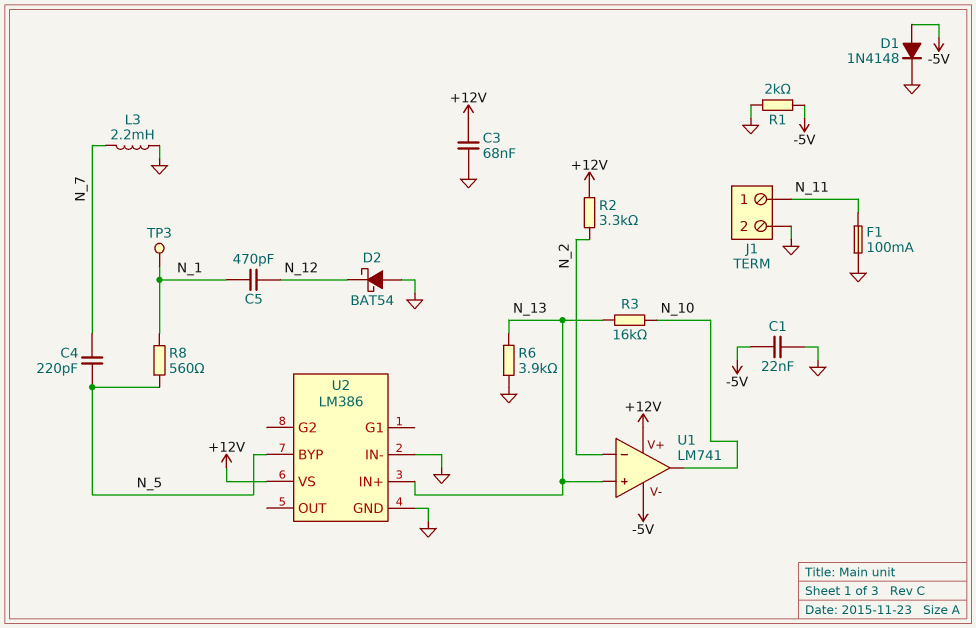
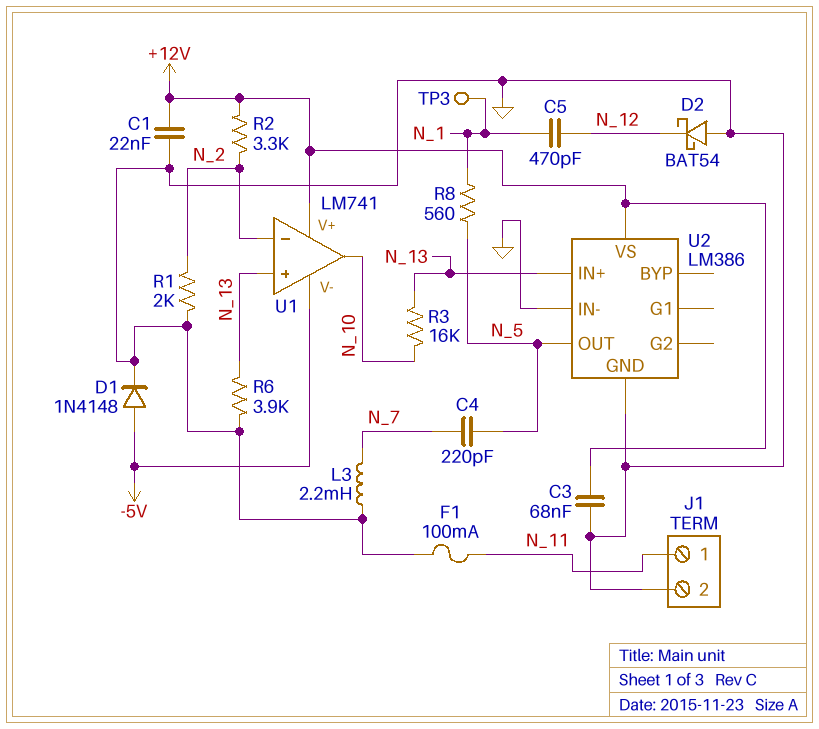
C1: 22nF (-5V, GND) -> 22nF (+12V, GND)
R1: 2k (-5V, GND) -> 2k (GND, N_2)
U2 pin BYP: N_5 -> none
U2 pin OUT: none -> N_5

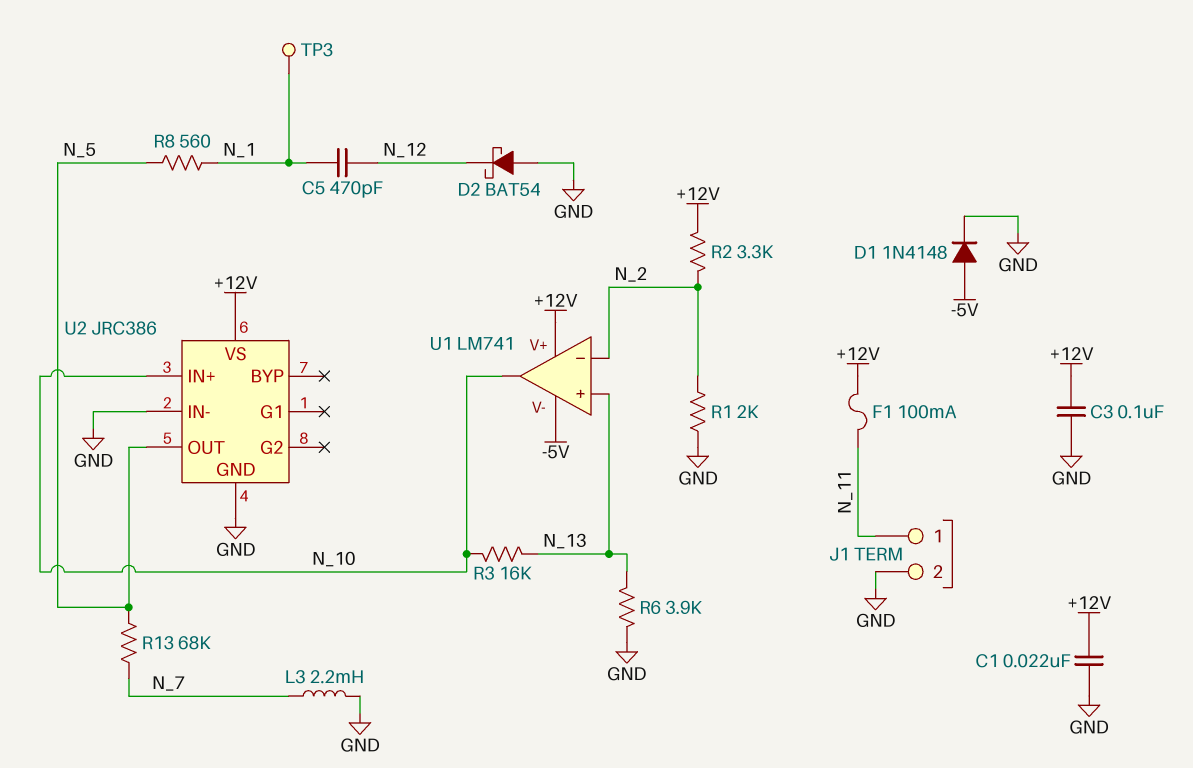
C3: 68nF (+12V, GND) -> 100nF (+12V, GND)
C4: 220pF (N_5, N_7) -> none
F1: 100mA (GND, N_11) -> 100mA (+12V, N_11)
R13: none -> 68k (N_5, N_7)
U2: LM386 -> JRC386
U2 pin IN+: N_13 -> N_10

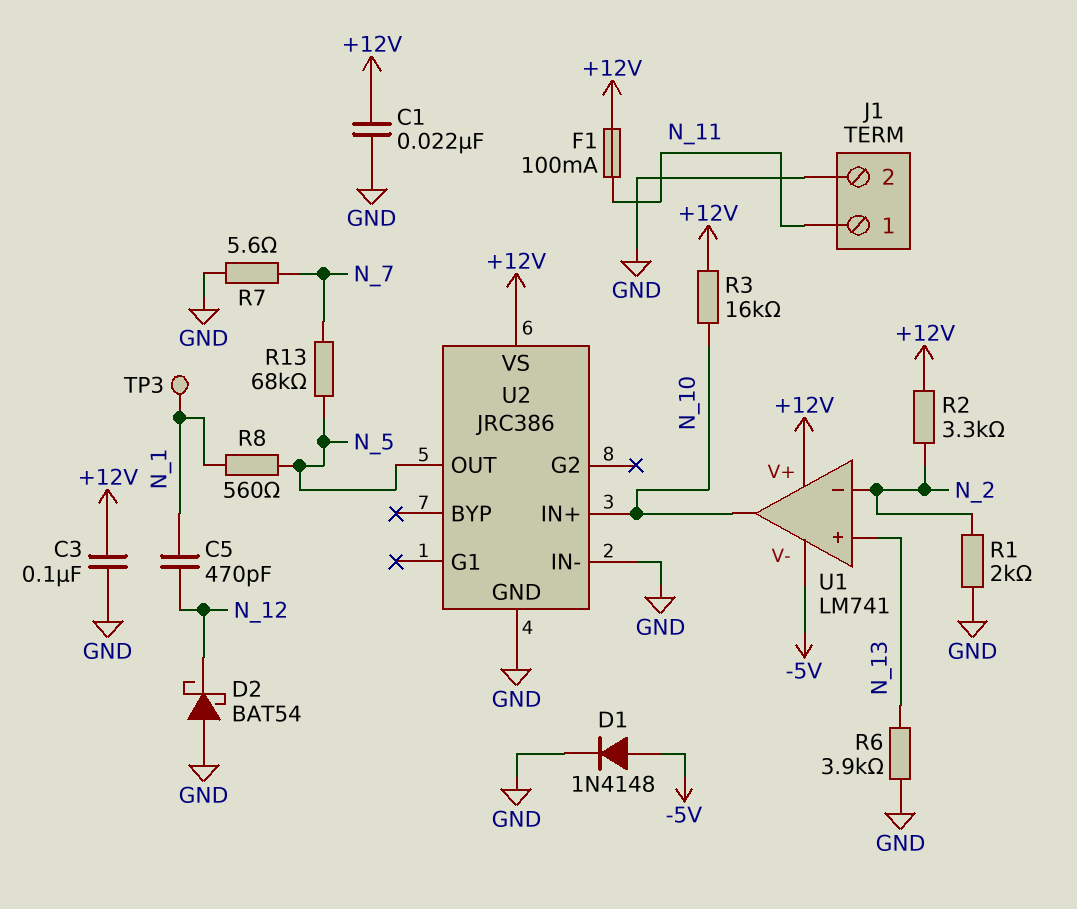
L3: 2.2mH (GND, N_7) -> none
R3: 16k (N_10, N_13) -> 16k (+12V, N_10)
R7: none -> 5.6 (GND, N_7)

